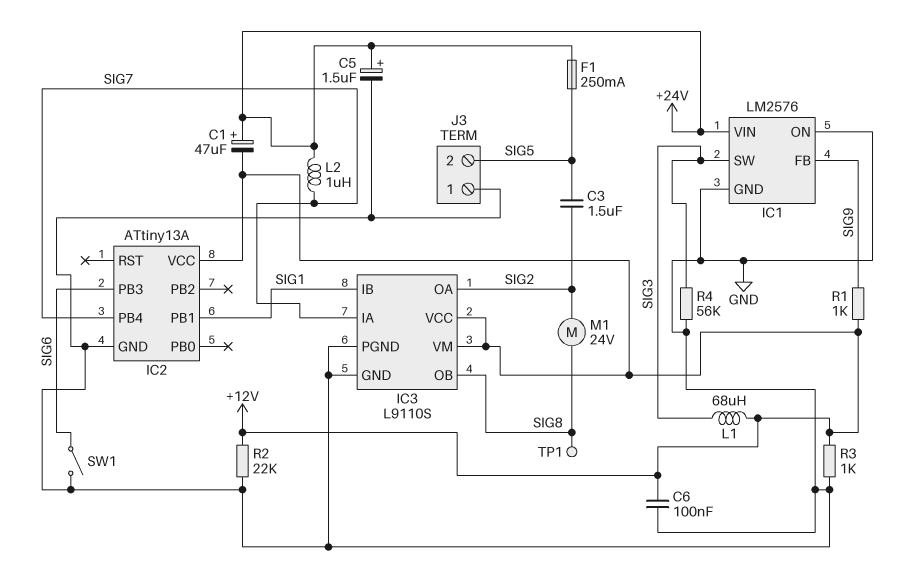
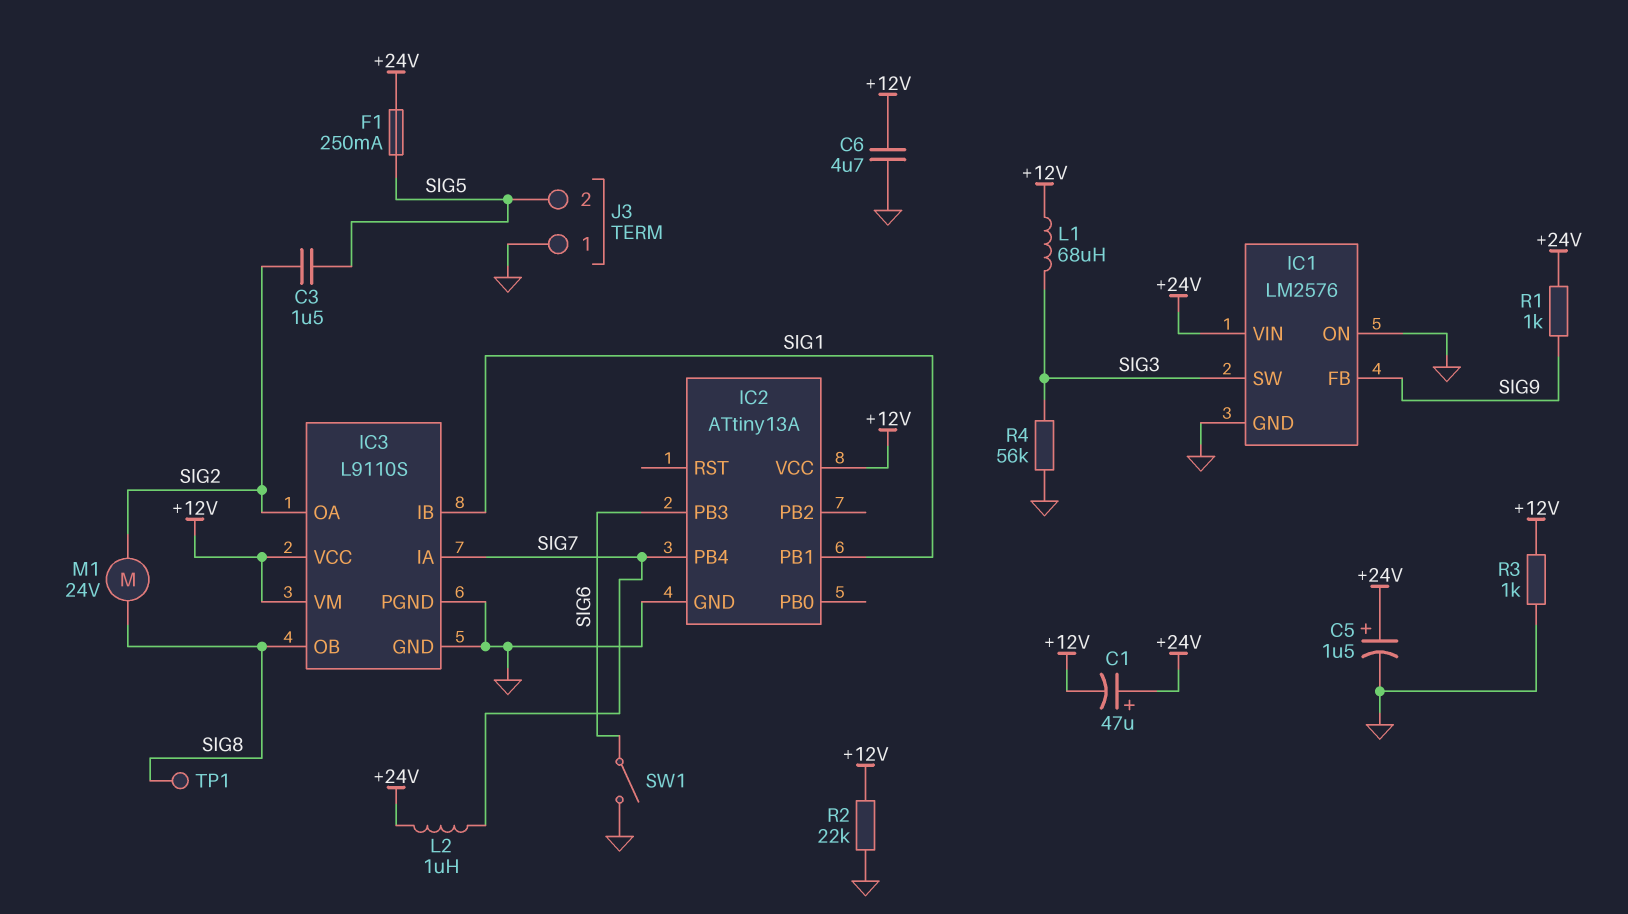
C6: 100nF (+12V, GND) -> 4.7uF (+12V, GND)
R1: 1k (+12V, SIG9) -> 1k (+24V, SIG9)

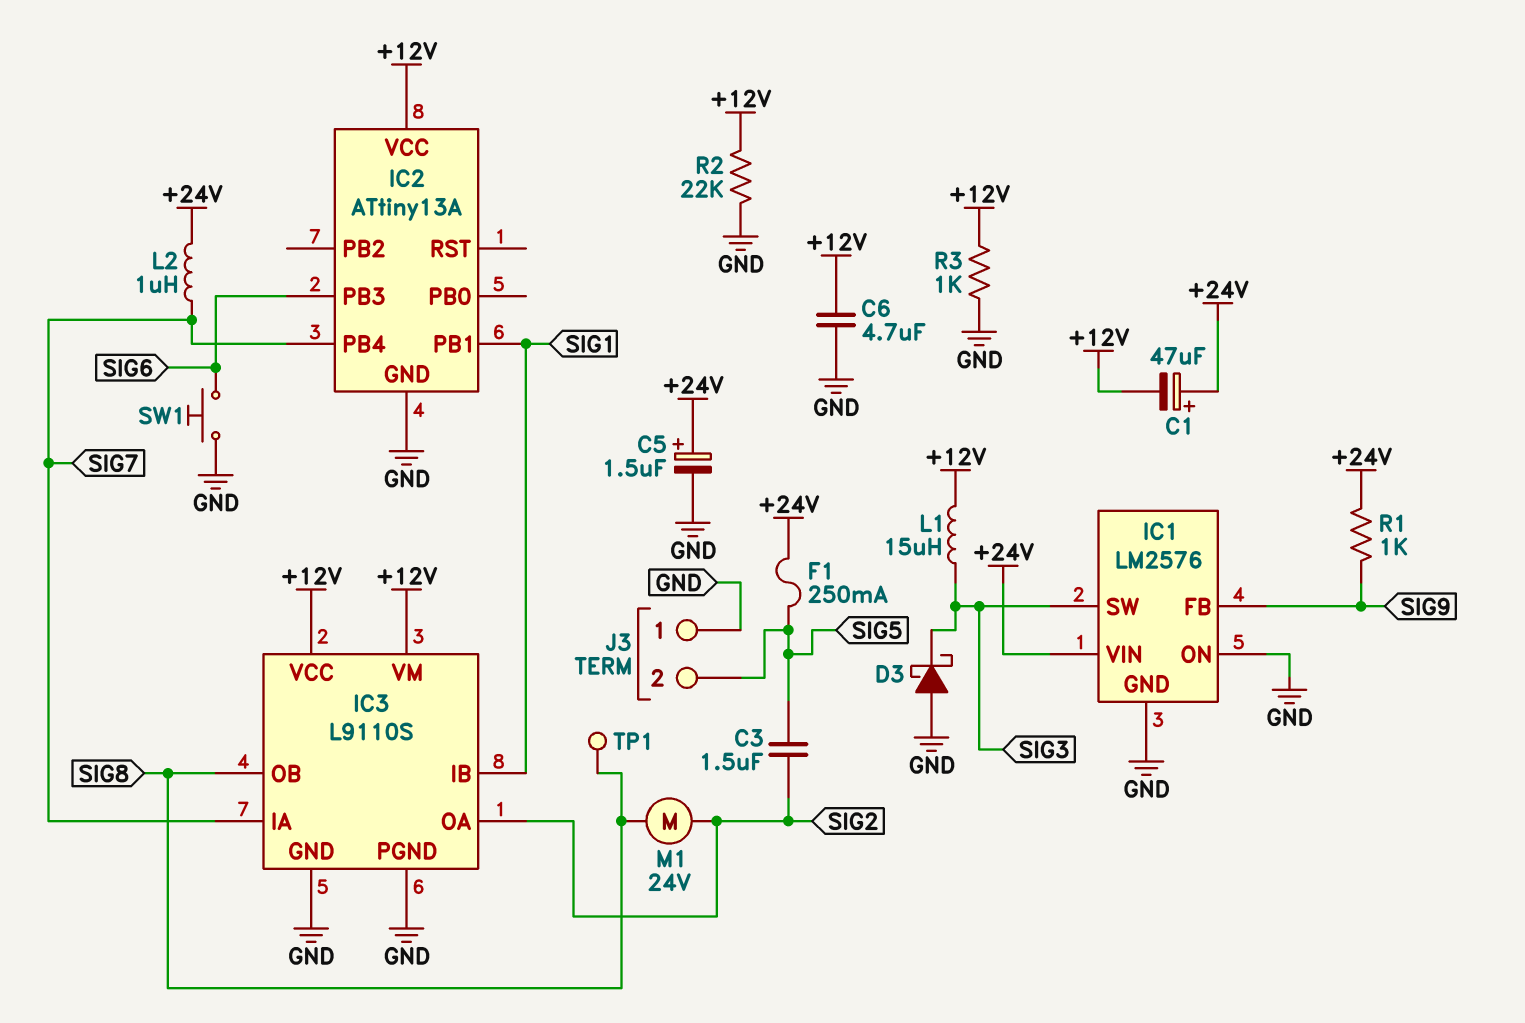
D3: none -> schottky (A GND, K SIG3)
L1: 68uH (+12V, SIG3) -> 15uH (+12V, SIG3)
R4: 56k (GND, SIG3) -> none
SW1: switch (GND, SIG6) -> button (GND, SIG6)

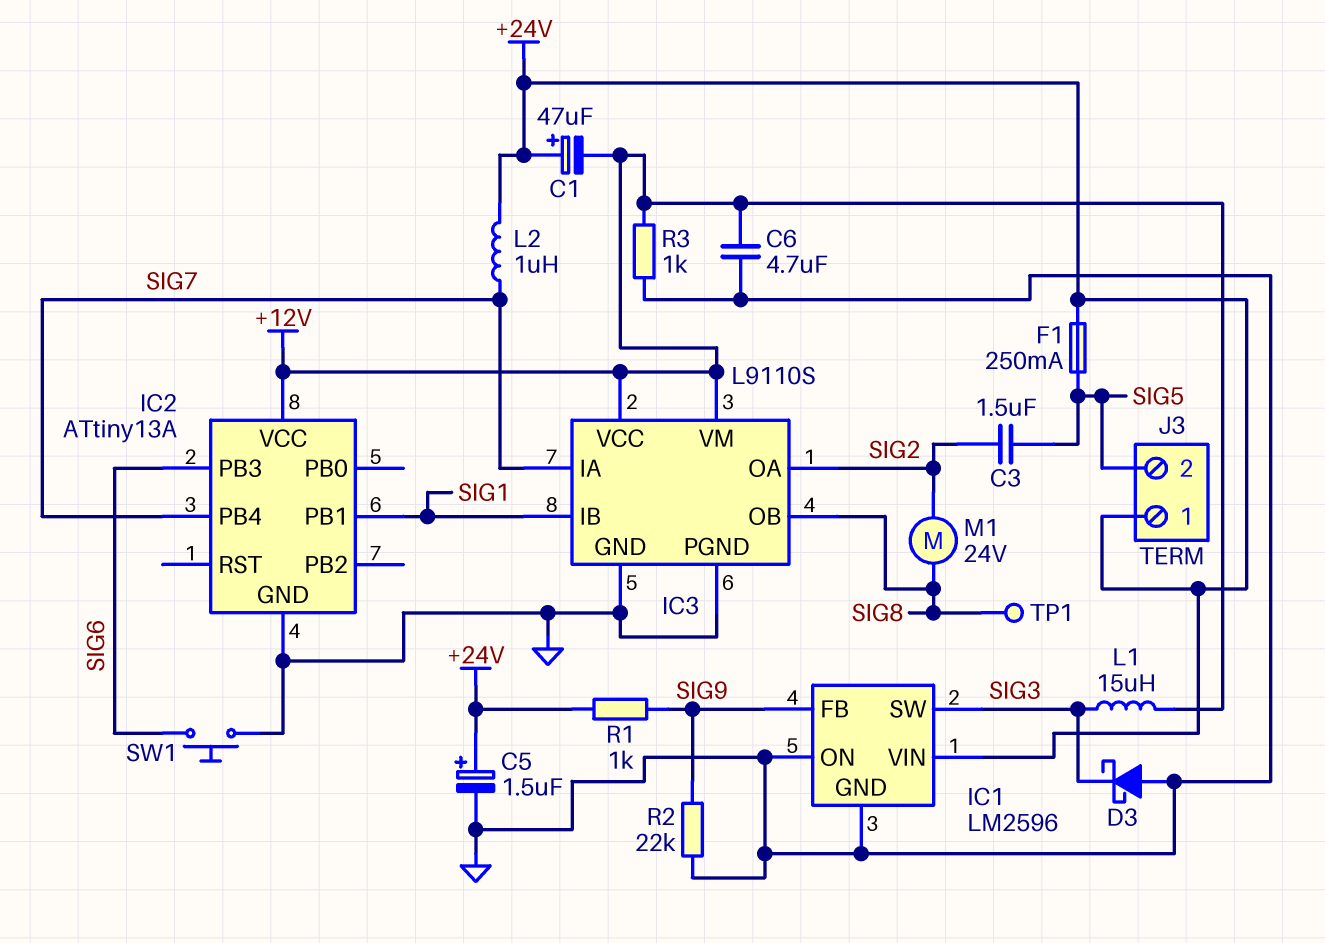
IC1: LM2576 -> LM2596
J3 pin 1: GND -> +24V
R2: 22k (+12V, GND) -> 22k (GND, SIG9)

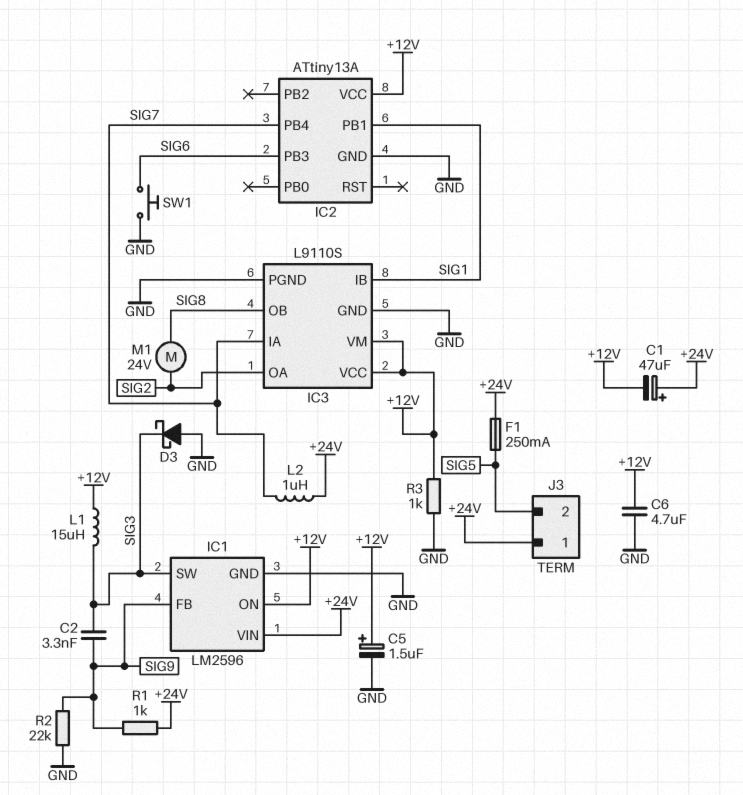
C2: none -> 3.3nF (SIG3, SIG9)
C3: 1.5uF (SIG2, SIG5) -> none
C5: 1.5uF (plus +24V, minus GND) -> 1.5uF (plus +12V, minus GND)
IC1 pin ON: GND -> +12V
TP1: test point (SIG8) -> none

